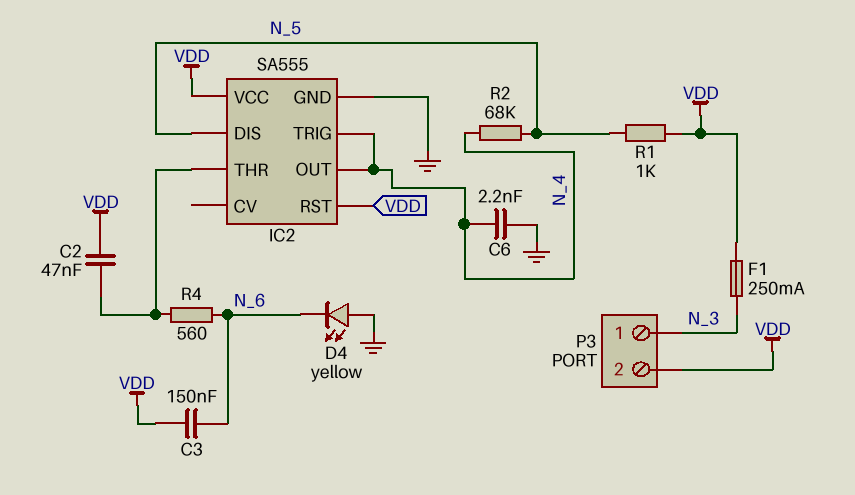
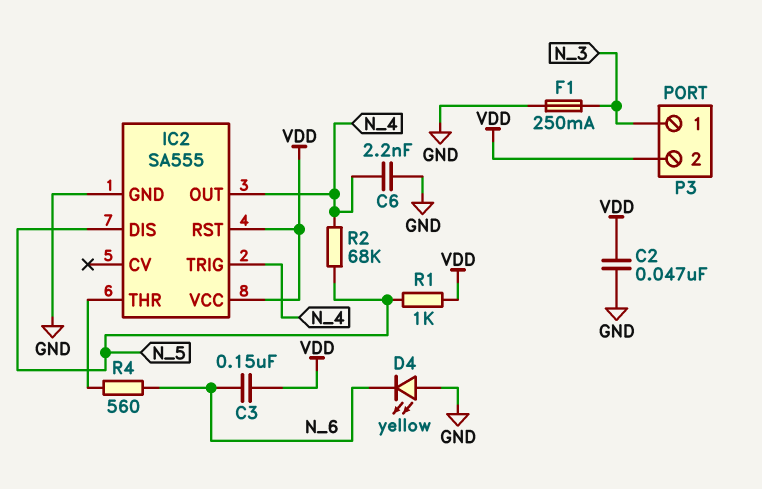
C2: 47nF (IC2/THR, VDD) -> 47nF (GND, VDD)
F1: 250mA (N_3, VDD) -> 250mA (GND, N_3)

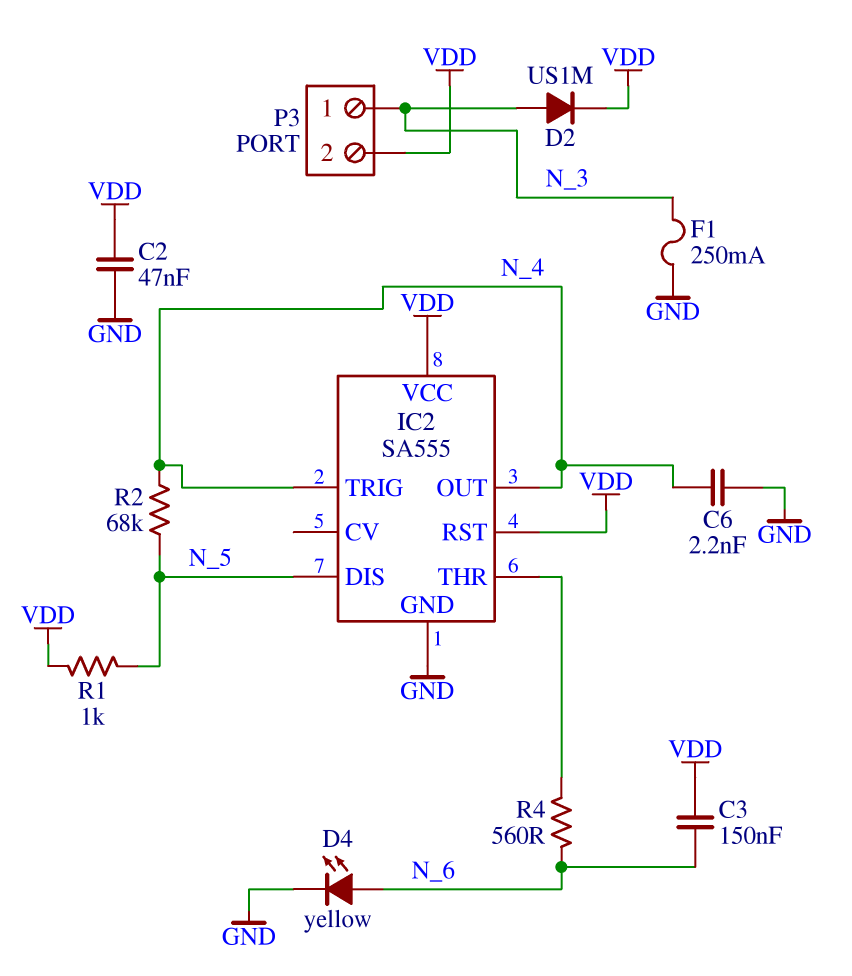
D2: none -> diode US1M (A N_3, K VDD)
D4: LED yellow (A GND, K N_6) -> LED yellow (A N_6, K GND)

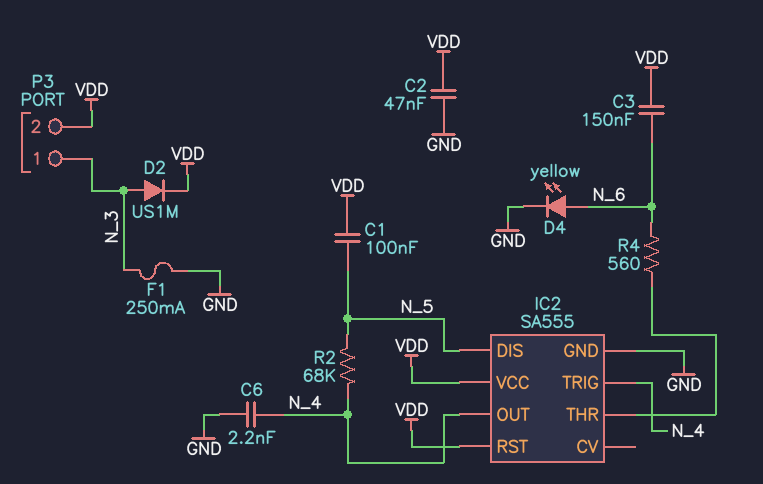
C1: none -> 100nF (N_5, VDD)
R1: 1k (N_5, VDD) -> none

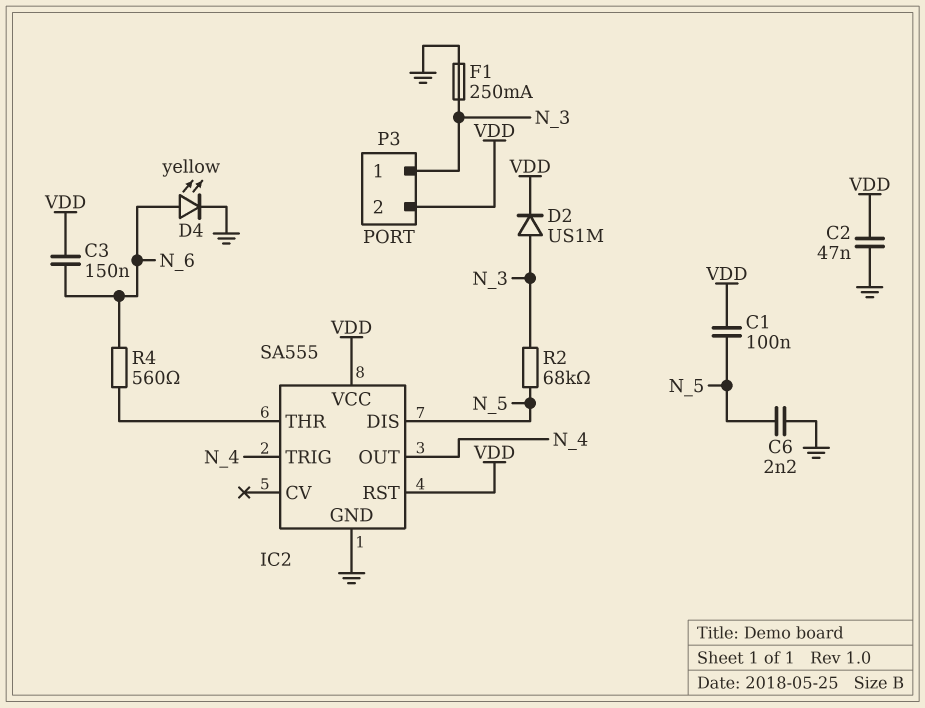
C6: 2.2nF (GND, N_4) -> 2.2nF (GND, N_5)
R2: 68k (N_4, N_5) -> 68k (N_3, N_5)

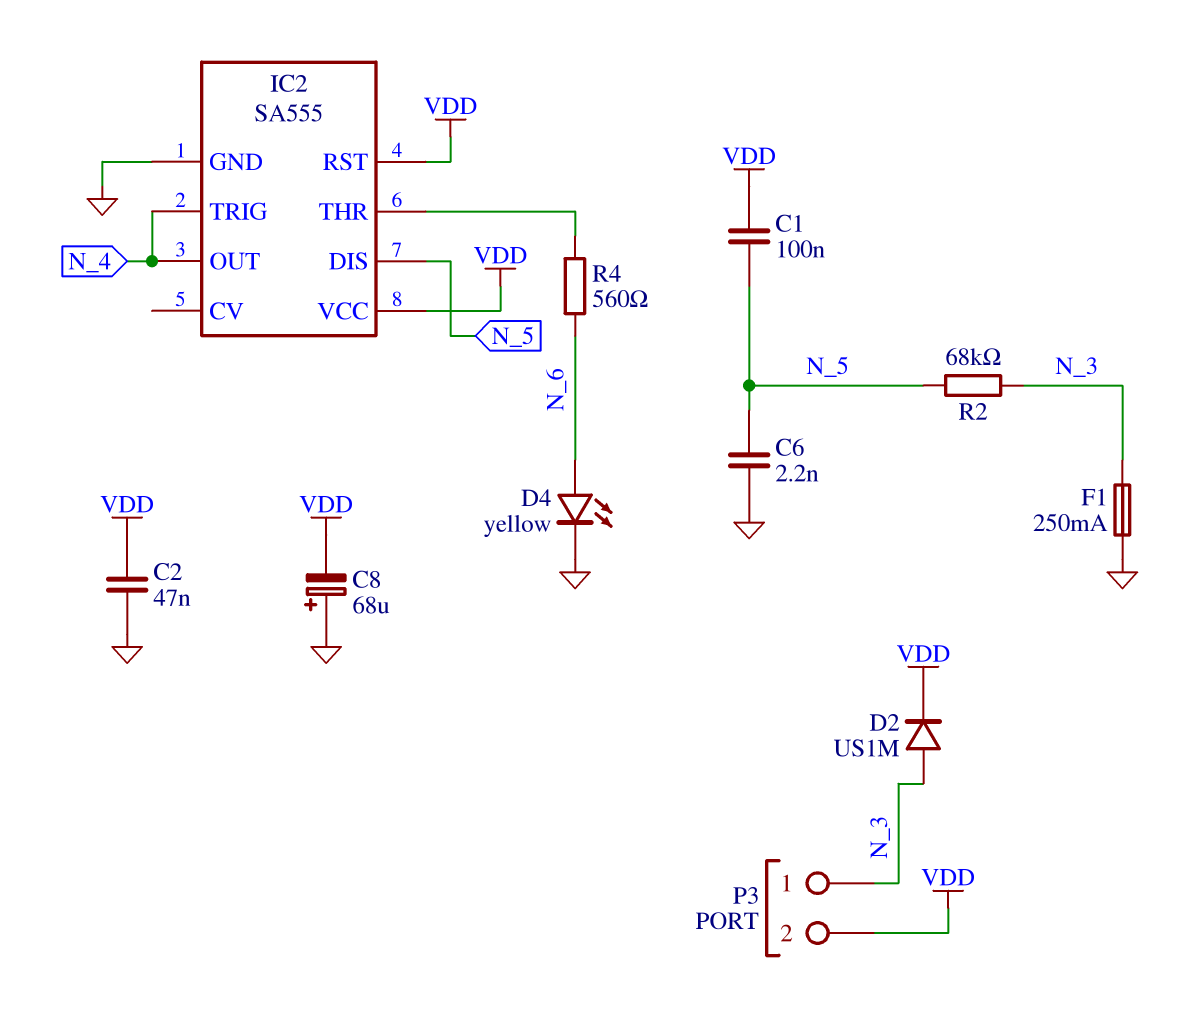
C3: 150nF (N_6, VDD) -> none
C8: none -> 68uF (plus GND, minus VDD)

